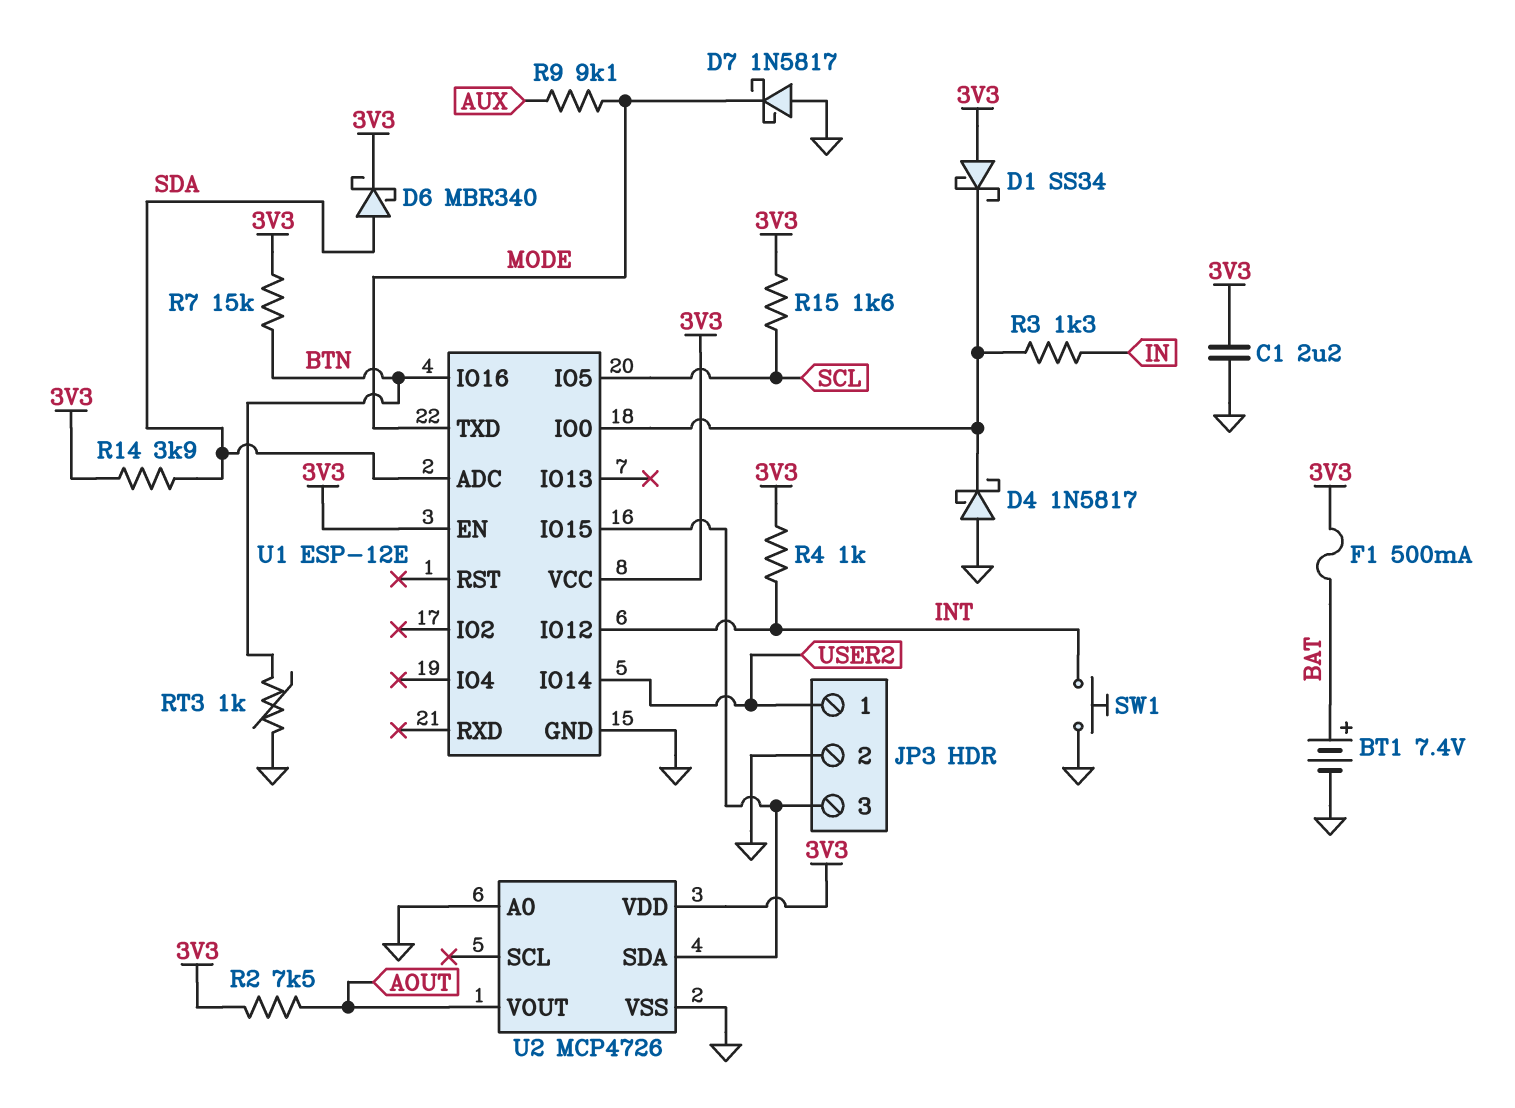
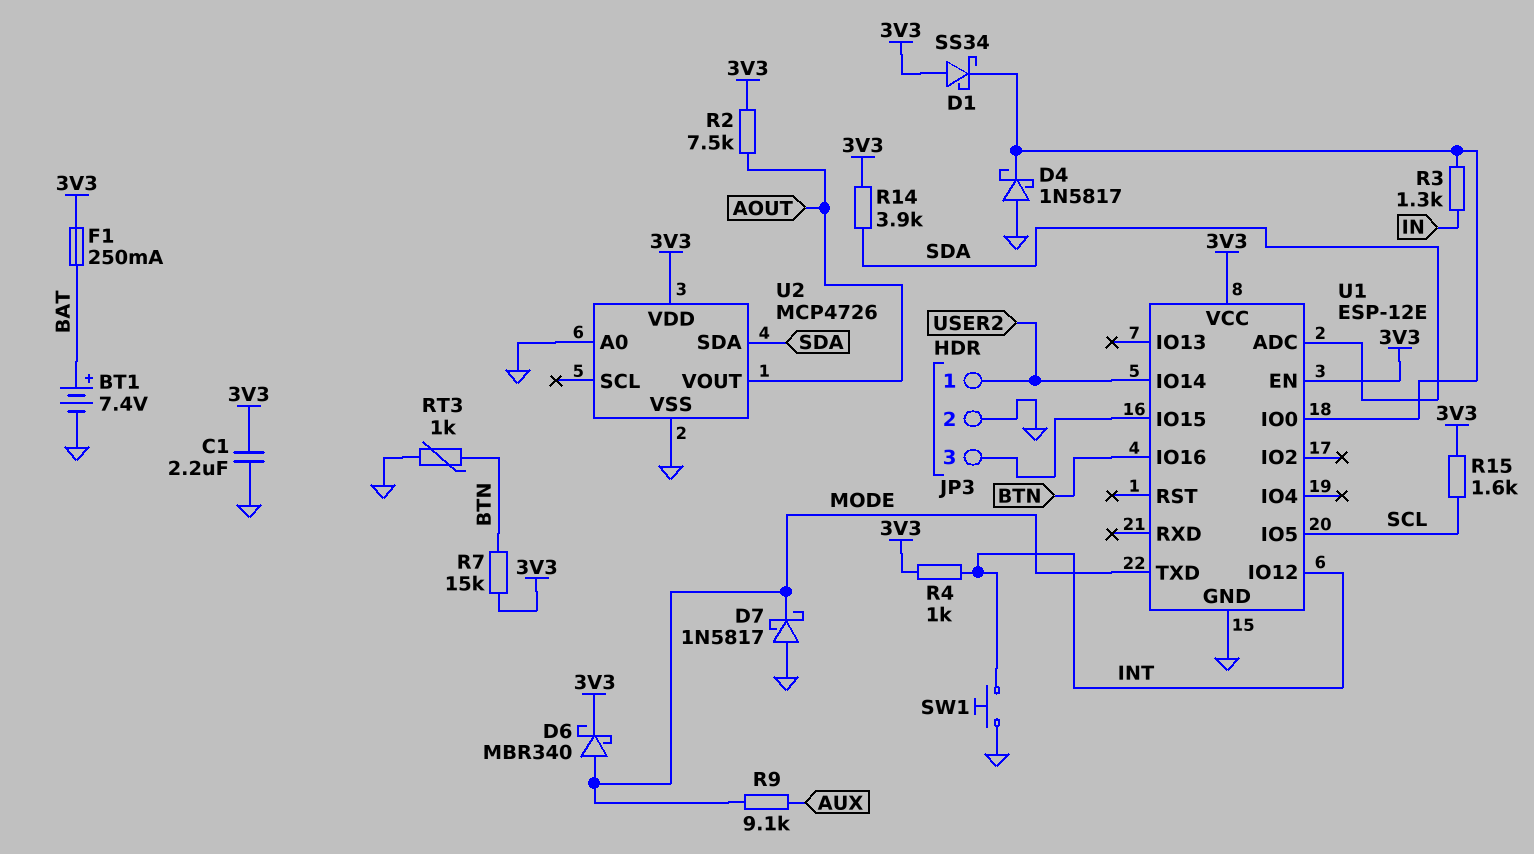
D6: schottky MBR340 (A SDA, K 3V3) -> schottky MBR340 (A MODE, K 3V3)
F1: 500mA (3V3, BAT) -> 250mA (3V3, BAT)
U2 pin SDA: JP3/3 -> SDA

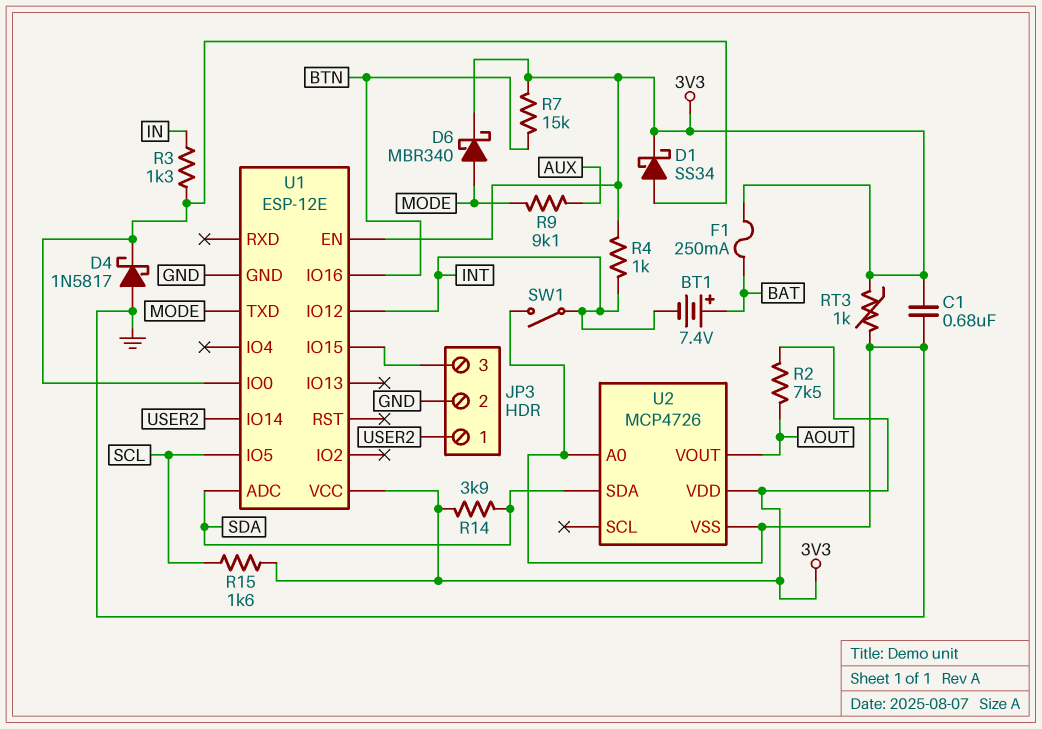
BT1: 7.4V (plus BAT, minus GND) -> 7.4V (plus BAT, minus INT)
C1: 2.2uF (3V3, GND) -> 680nF (3V3, GND)
D1: schottky SS34 (A 3V3, K U1/IO0) -> schottky SS34 (A U1/IO0, K 3V3)
D7: schottky 1N5817 (A GND, K MODE) -> none
RT3: 1k (BTN, GND) -> 1k (3V3, GND)
SW1: button (GND, INT) -> switch (GND, INT)

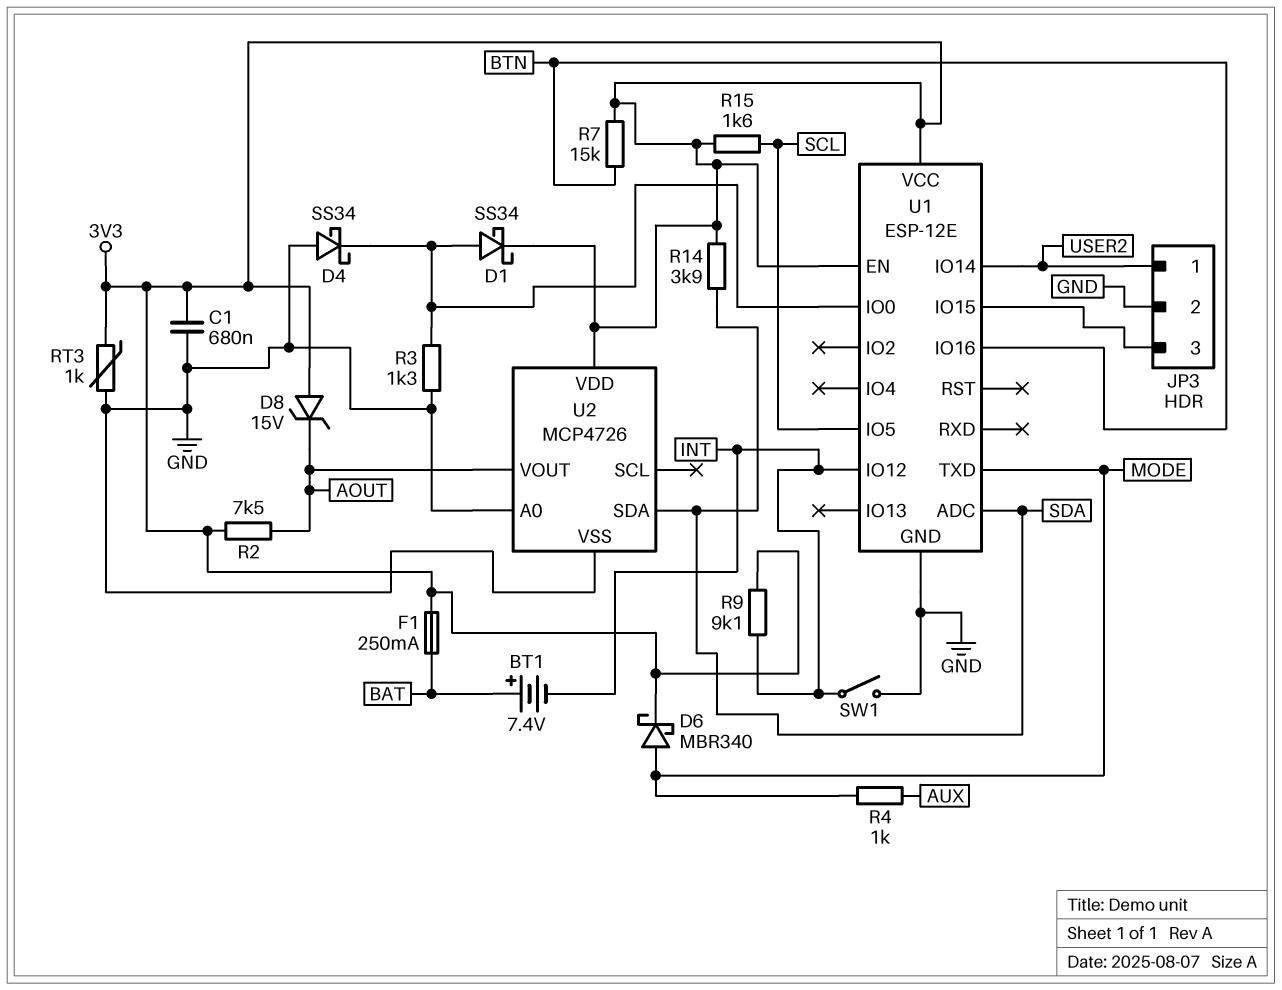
D4: schottky 1N5817 (A GND, K U1/IO0) -> schottky SS34 (A GND, K U1/IO0)
D8: none -> zener 15V (A 3V3, K AOUT)
R3: 1.3k (IN, U1/IO0) -> 1.3k (GND, U1/IO0)
R4: 1k (3V3, INT) -> 1k (AUX, MODE)
R9: 9.1k (AUX, MODE) -> 9.1k (3V3, INT)

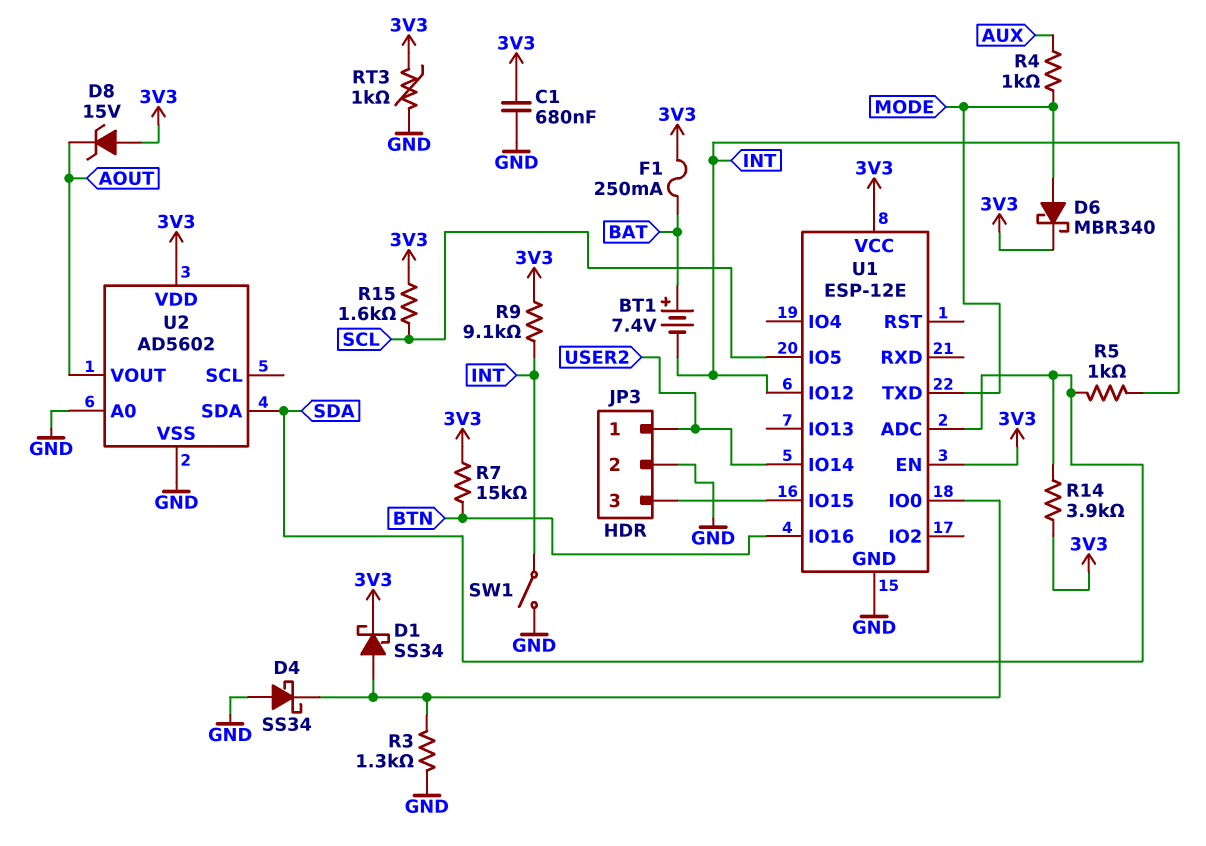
R2: 7.5k (3V3, AOUT) -> none
R5: none -> 1k (INT, SDA)
U2: MCP4726 -> AD5602

